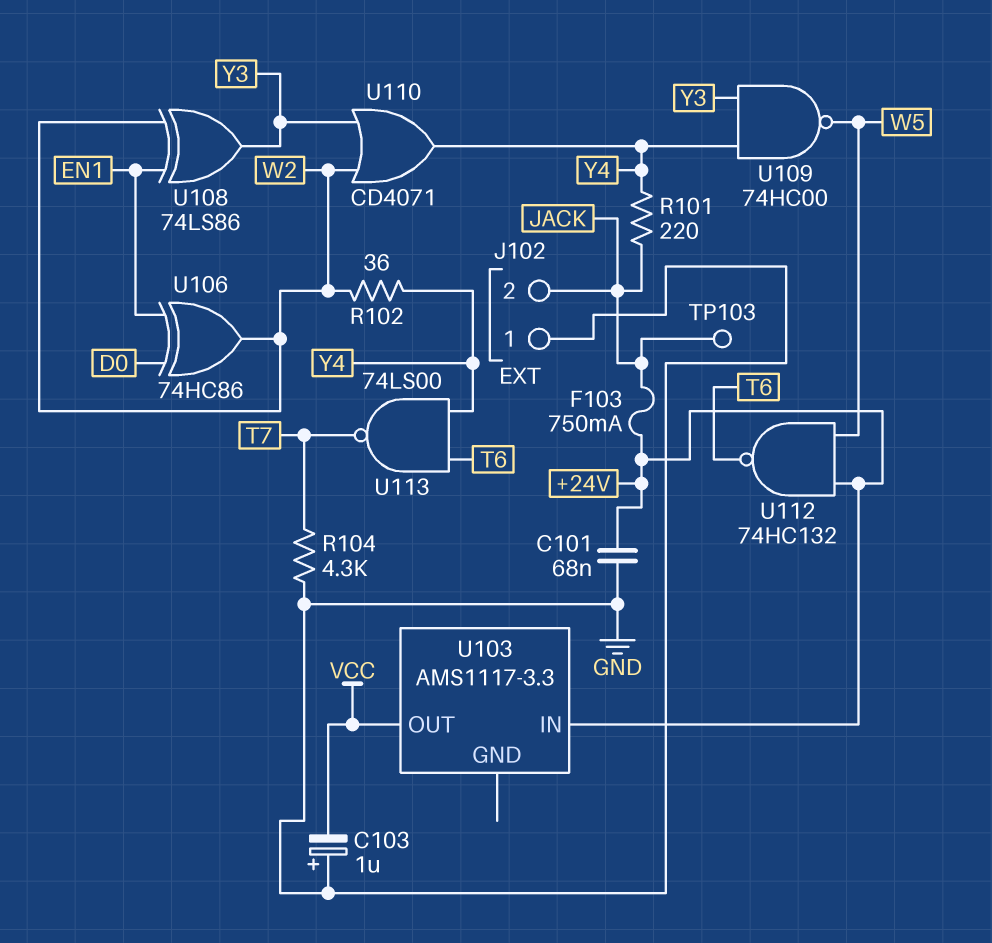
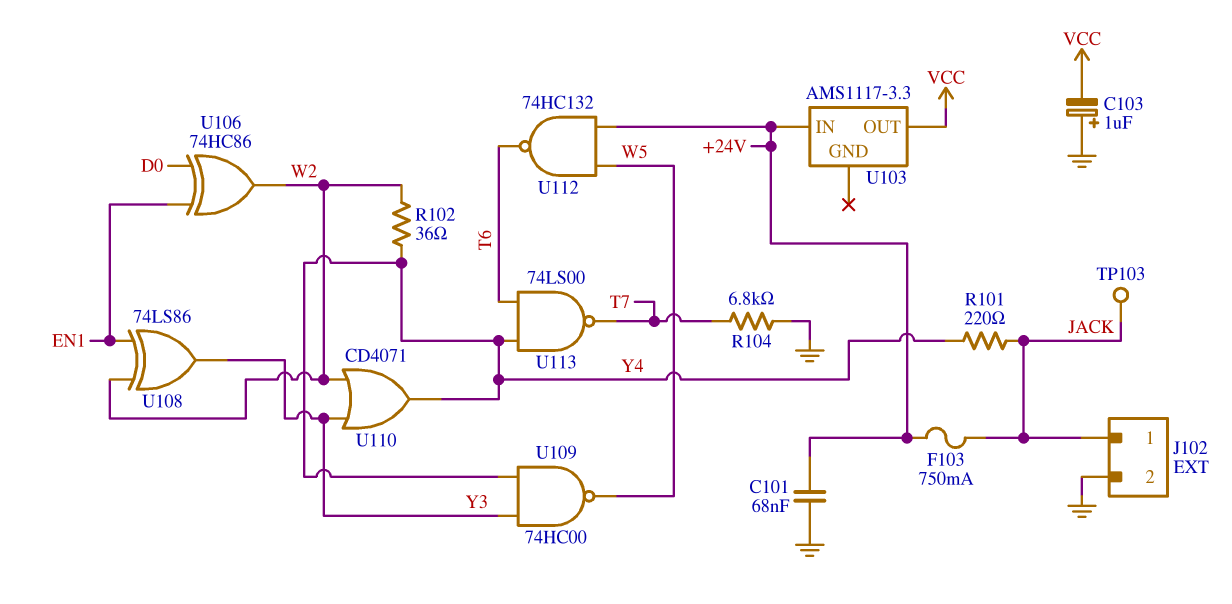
J102 pin 1: GND -> JACK
J102 pin 2: JACK -> GND
R104: 4.3k (GND, T7) -> 6.8k (GND, T7)

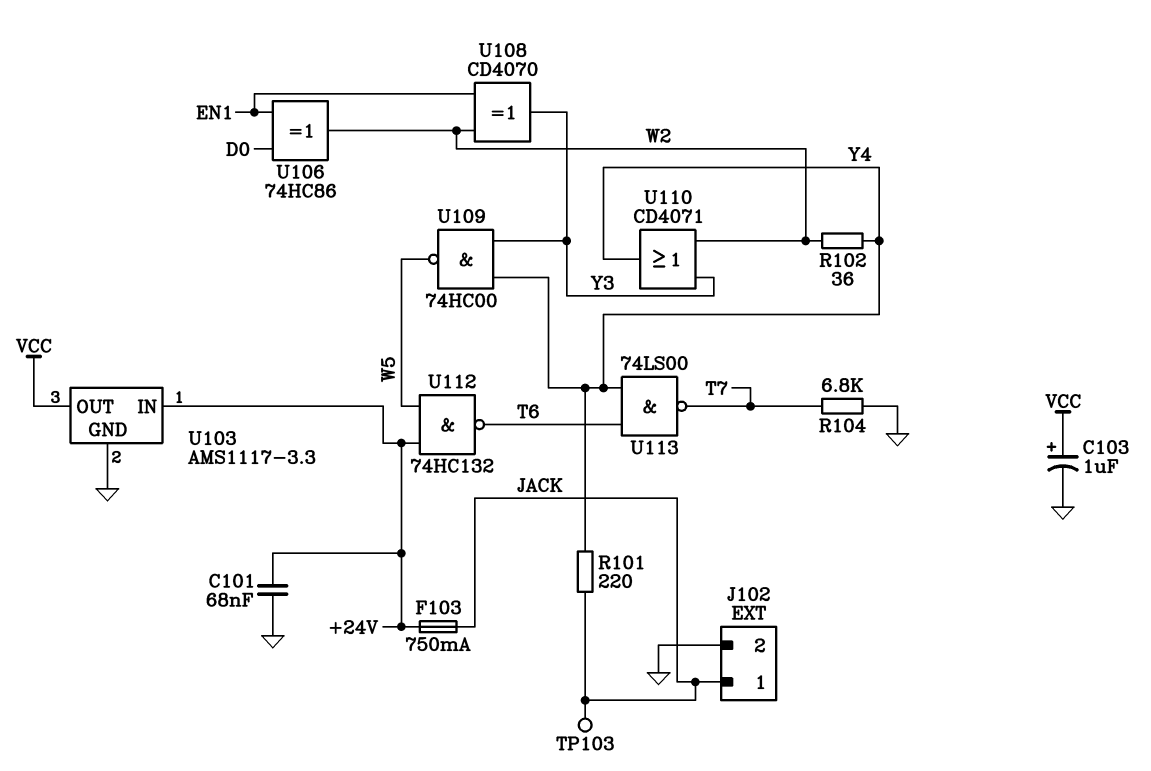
C103: 1uF (plus GND, minus VCC) -> 1uF (plus VCC, minus GND)
U103 pin GND: none -> GND
U108: XOR 74LS86 (in EN1, in W2, out Y3) -> XOR CD4070 (in EN1, in W2, out Y3)

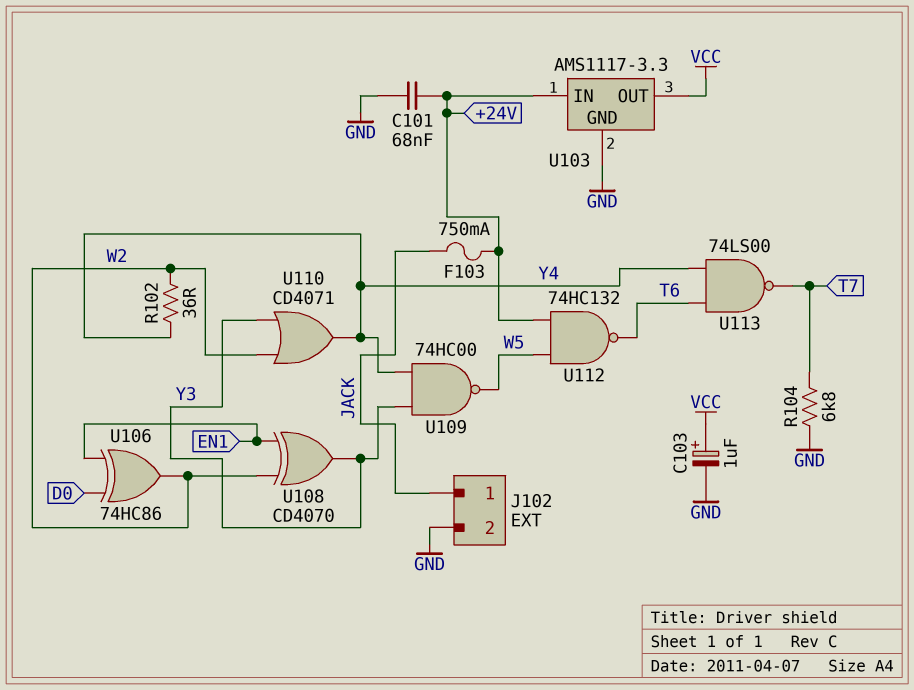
R101: 220 (JACK, Y4) -> none
TP103: test point (JACK) -> none

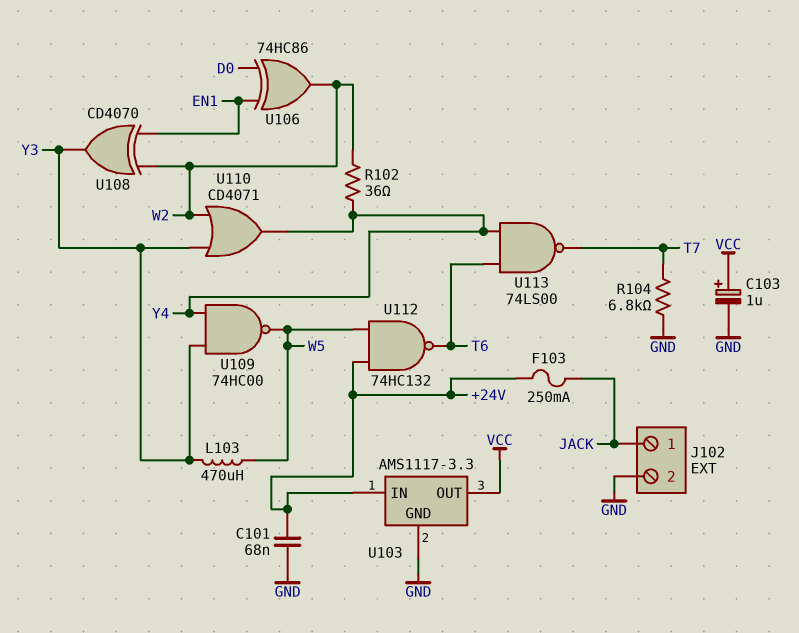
F103: 750mA (+24V, JACK) -> 250mA (+24V, JACK)
L103: none -> 470uH (W5, Y3)

